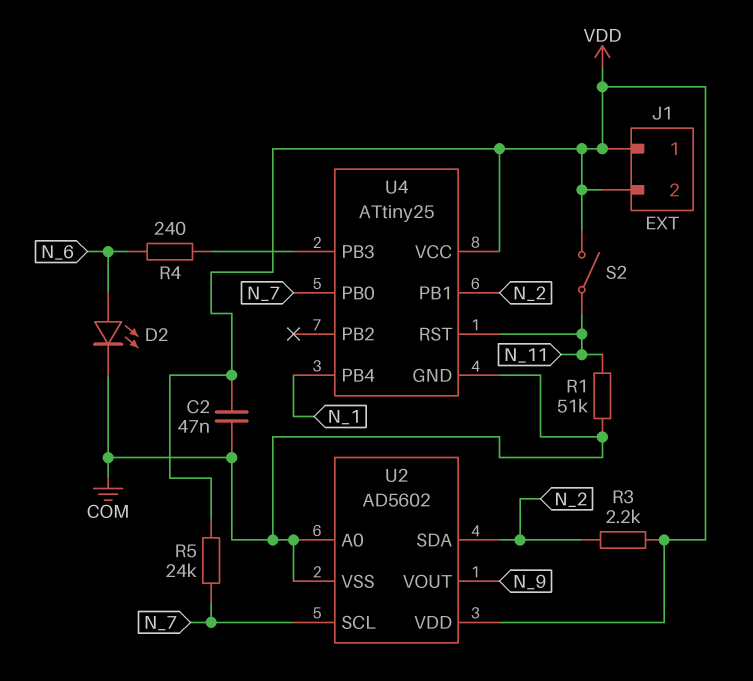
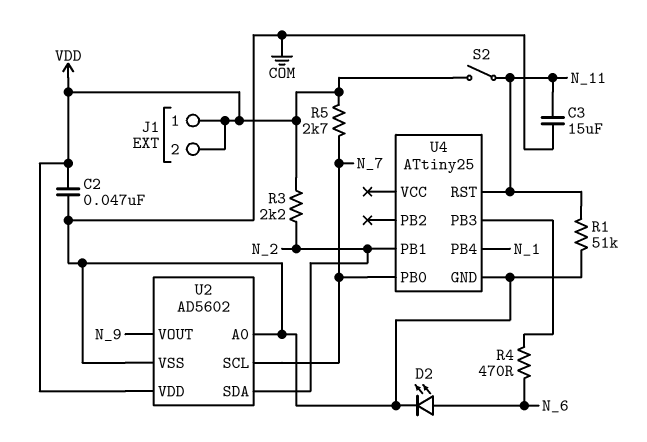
C3: none -> 15uF (COM, N_11)
R4: 240 (N_6, U4/PB3) -> 470 (N_6, U4/PB3)
R5: 24k (N_7, VDD) -> 2.7k (N_7, VDD)
U4 pin VCC: VDD -> none

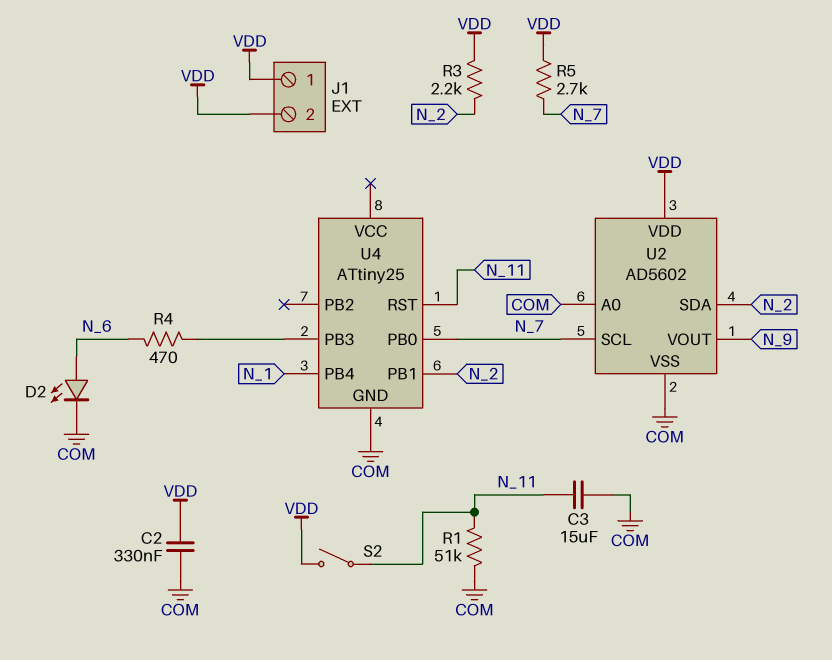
C2: 47nF (COM, VDD) -> 330nF (COM, VDD)

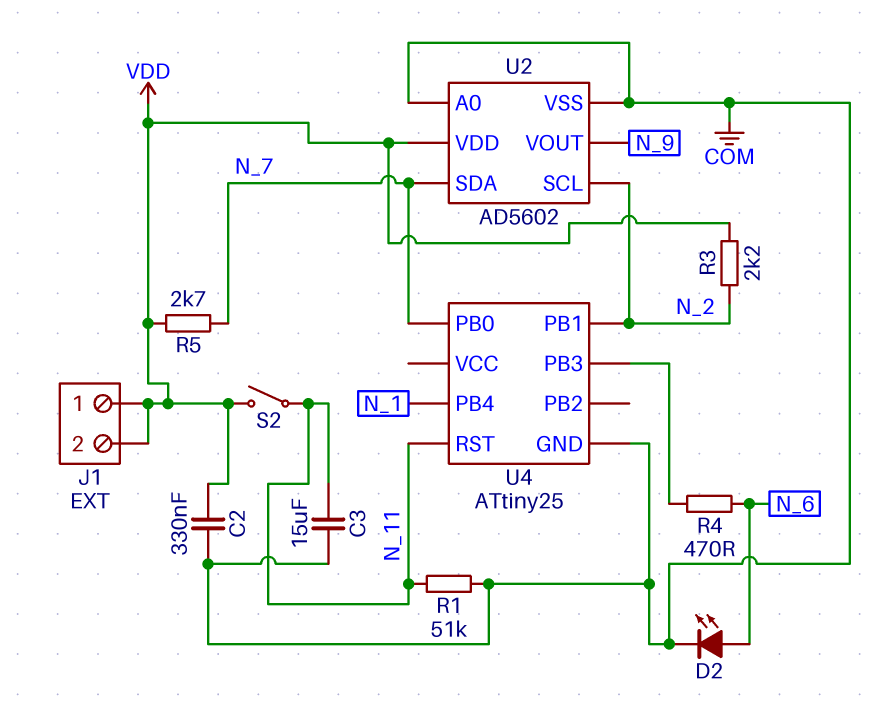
U2 pin SCL: N_7 -> N_2
U2 pin SDA: N_2 -> N_7

